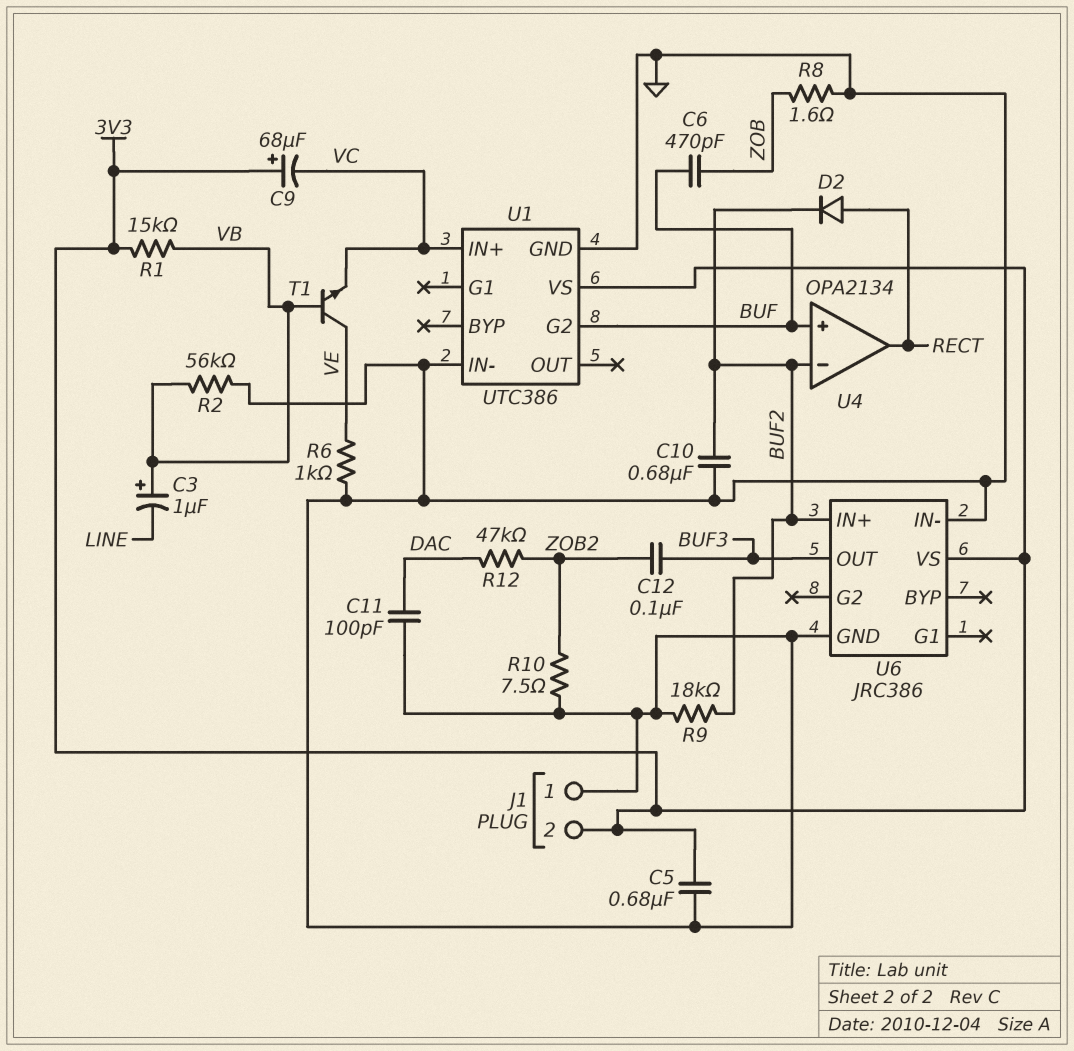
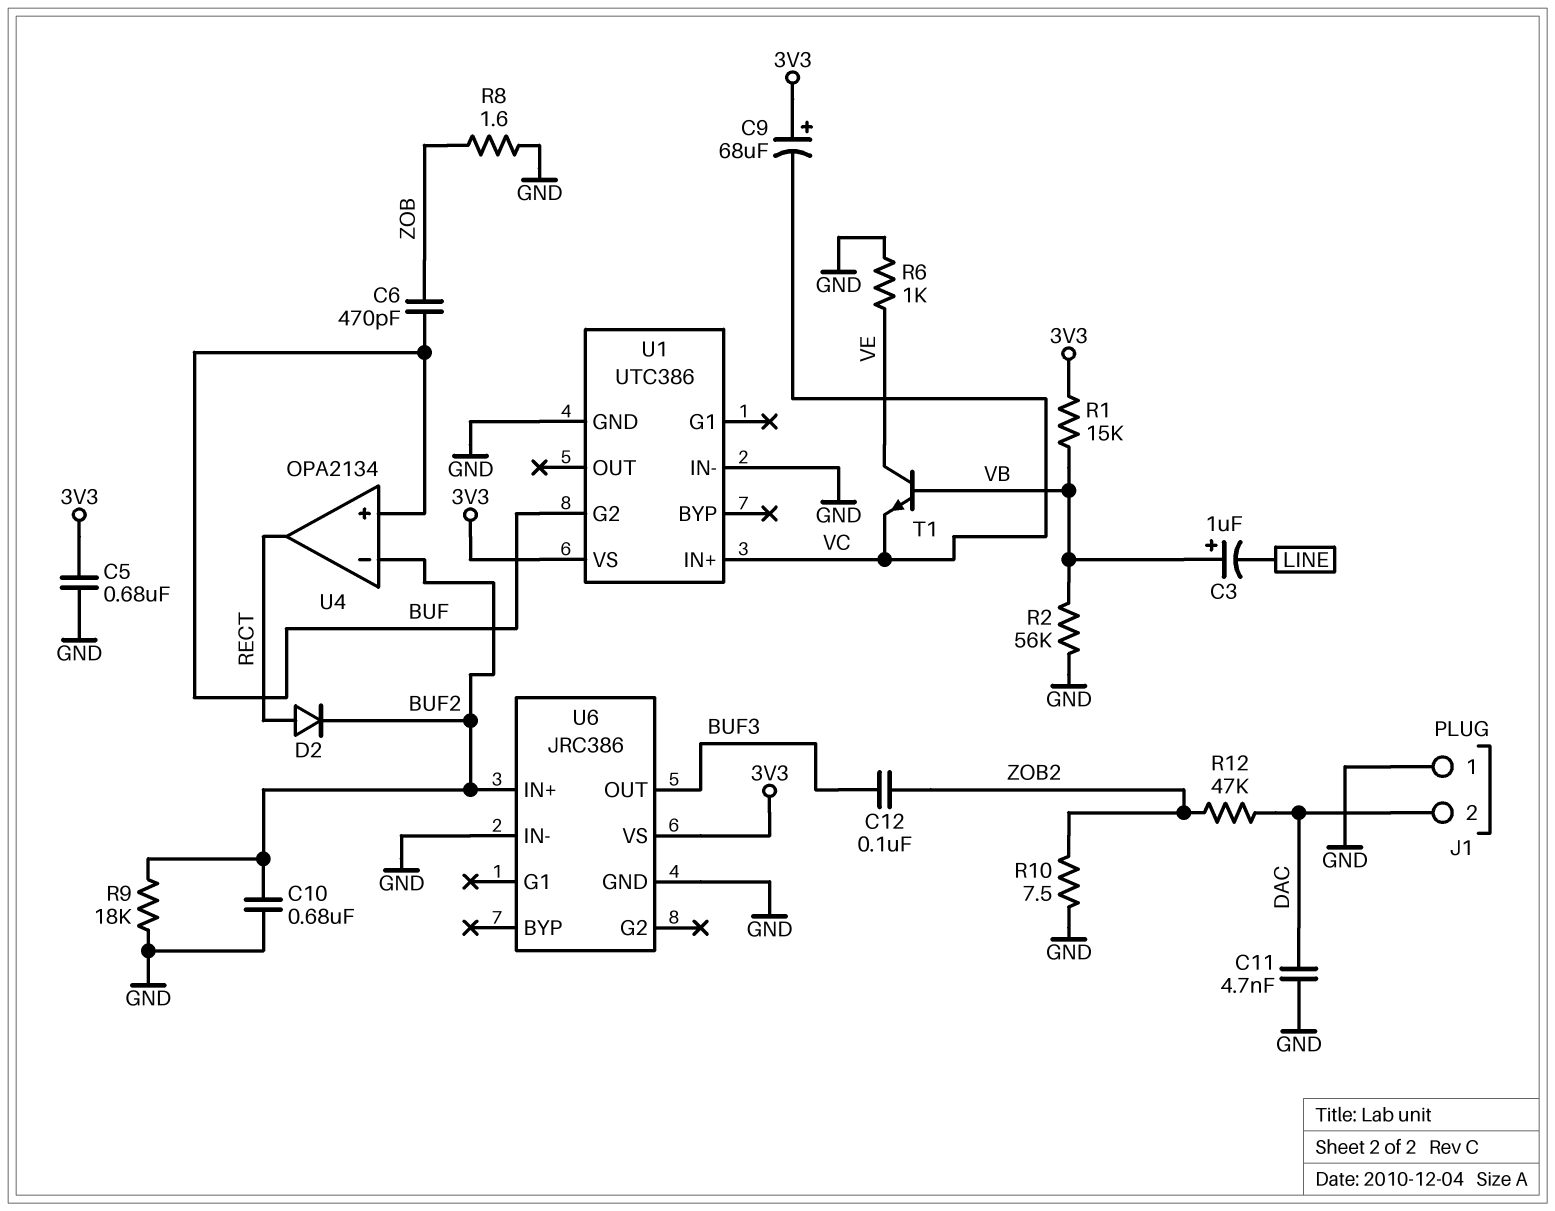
C11: 100pF (DAC, GND) -> 4.7nF (DAC, GND)
J1 pin 2: 3V3 -> DAC

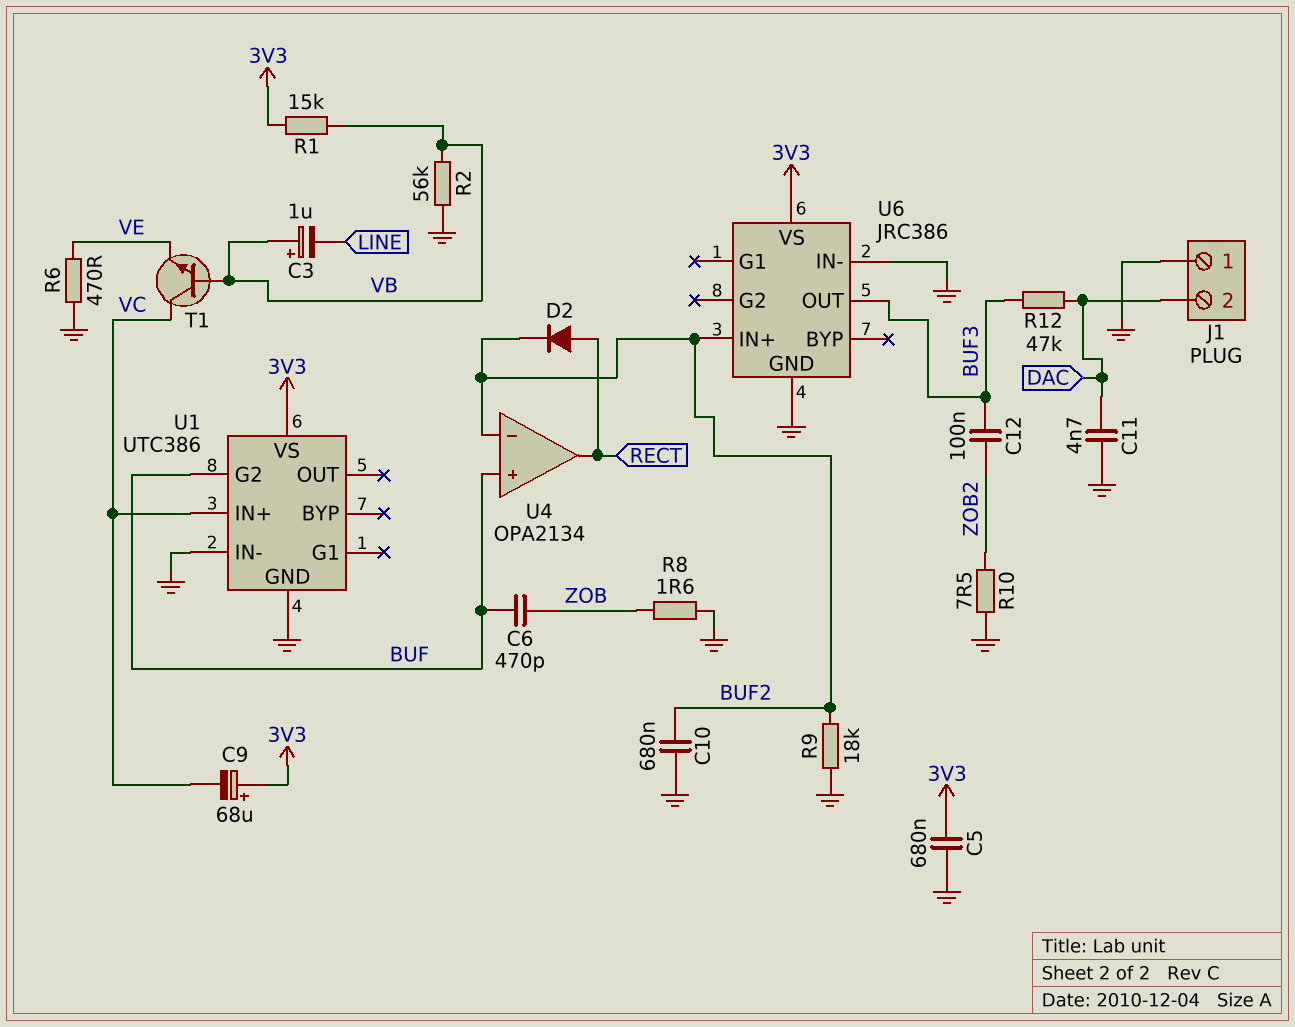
R6: 1k (GND, VE) -> 470 (GND, VE)
R12: 47k (DAC, ZOB2) -> 47k (BUF3, DAC)
T1: NPN (B VB, C VE, E VC) -> NPN (B VB, C VC, E VE)

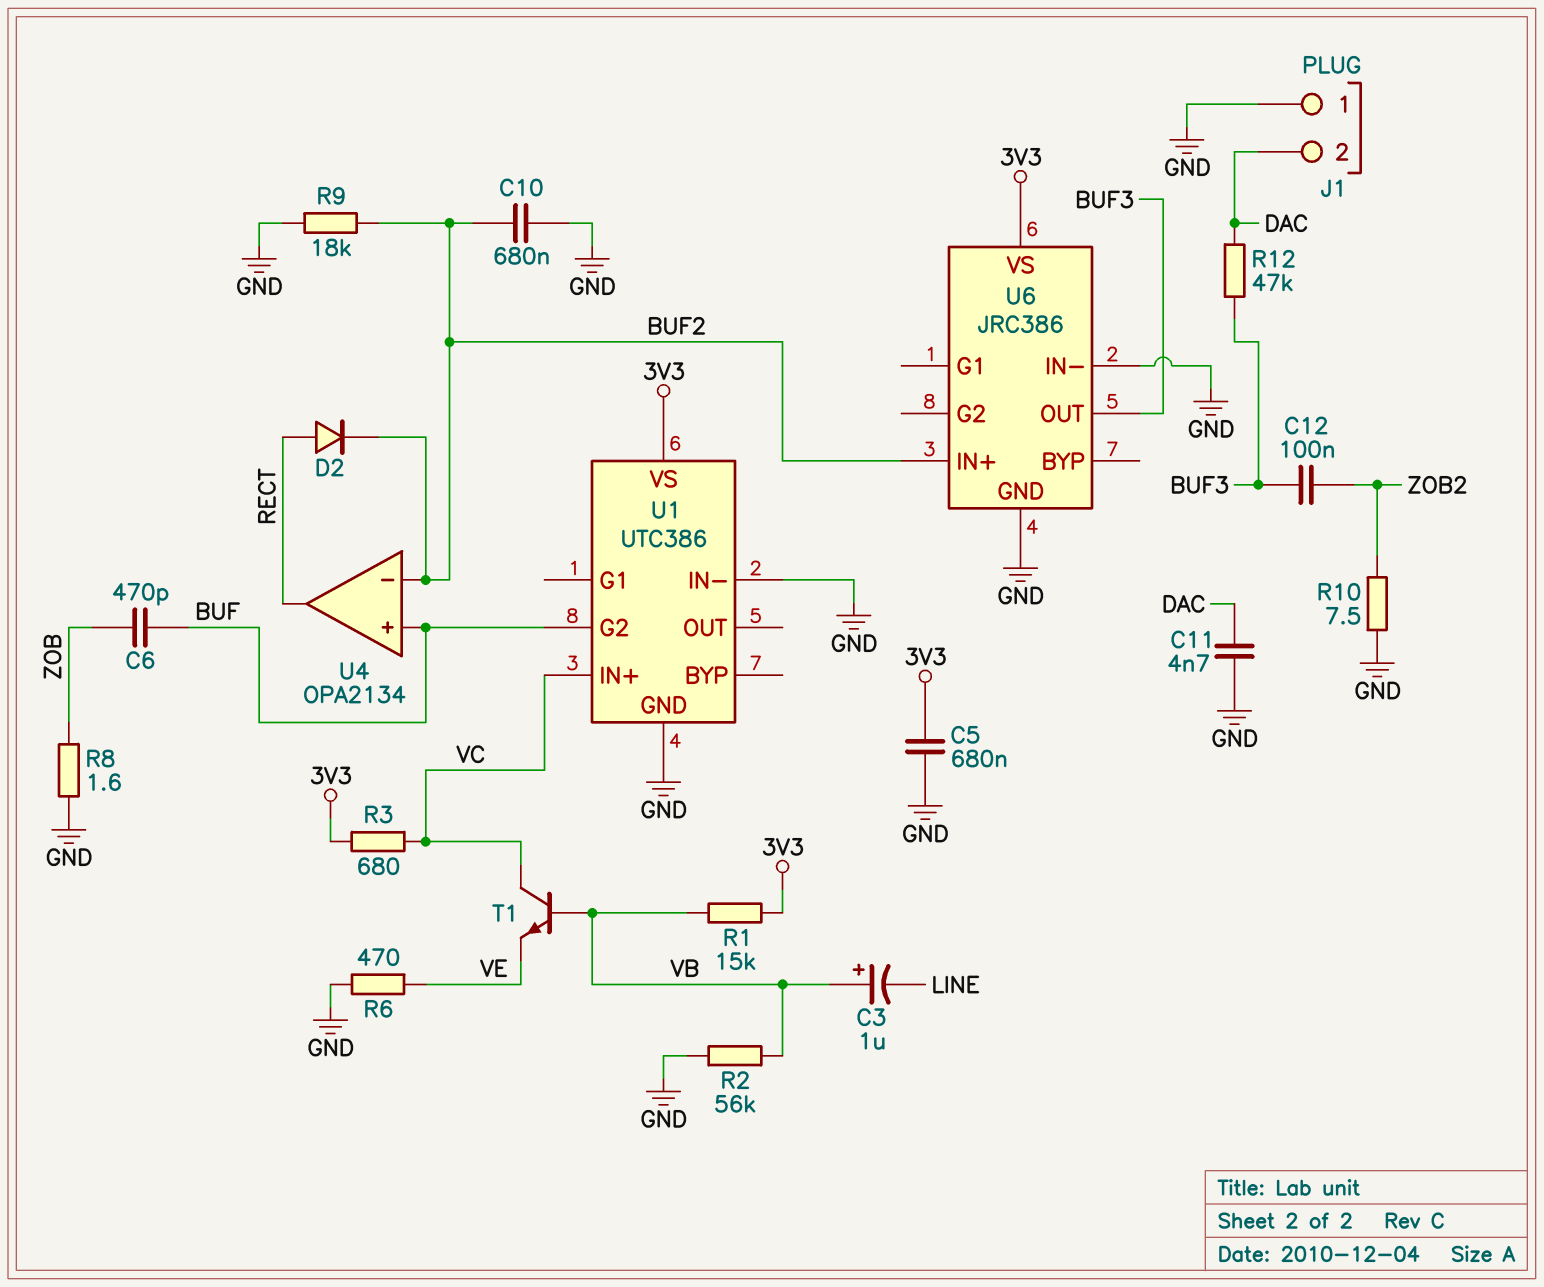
C9: 68uF (plus 3V3, minus VC) -> none
R3: none -> 680 (3V3, VC)

